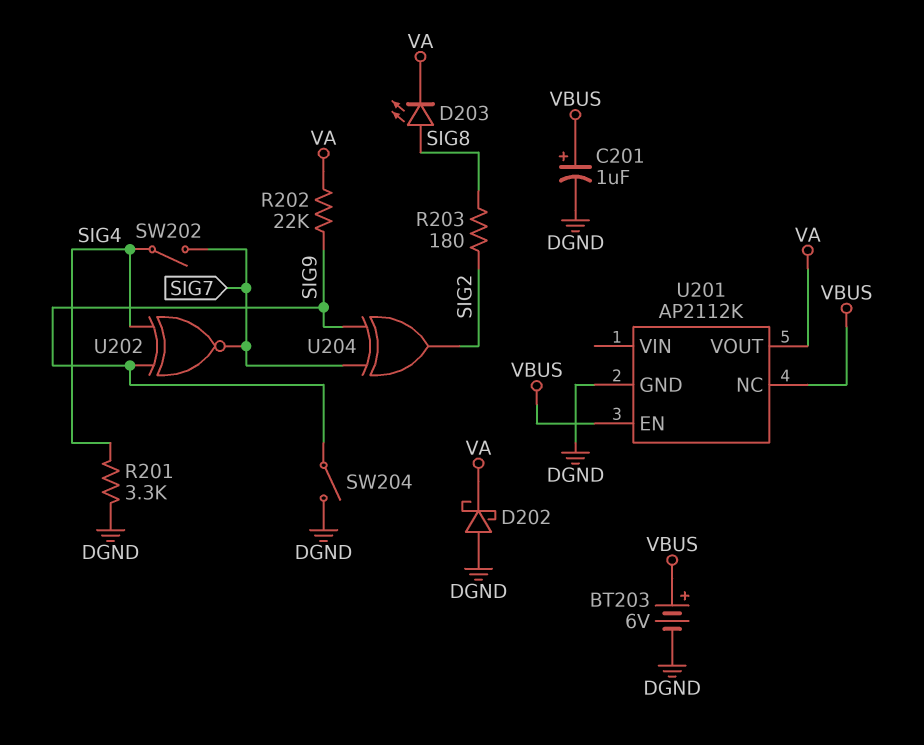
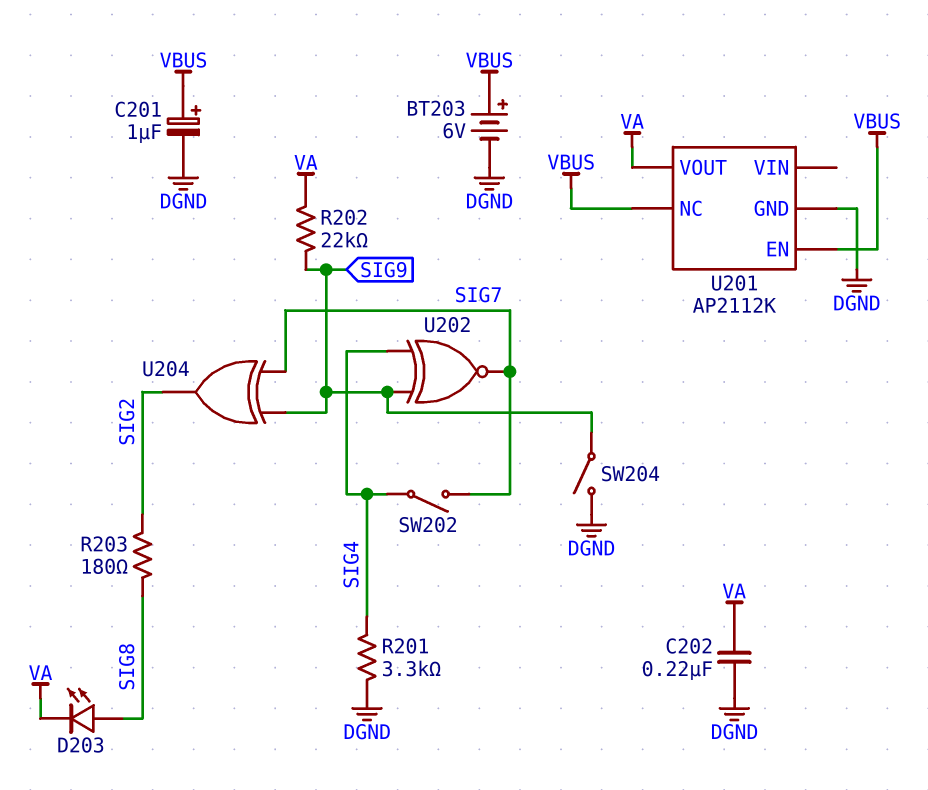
C202: none -> 220nF (DGND, VA)
D202: schottky (A DGND, K VA) -> none

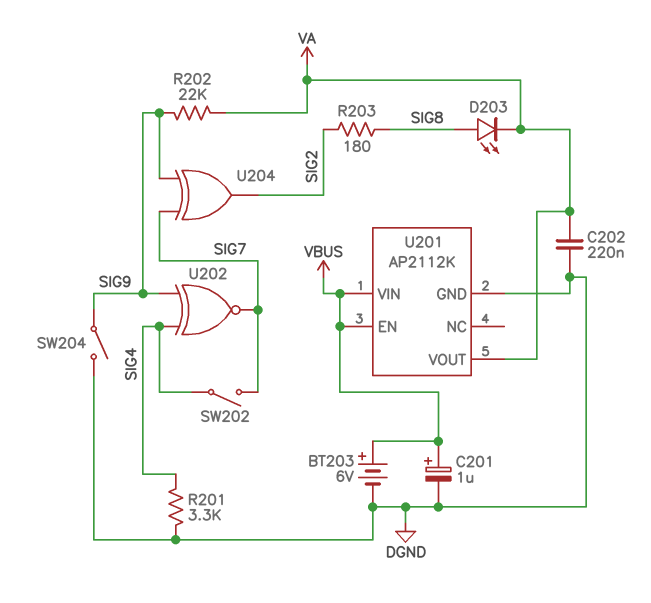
U201 pin NC: VBUS -> none
U201 pin VIN: none -> VBUS

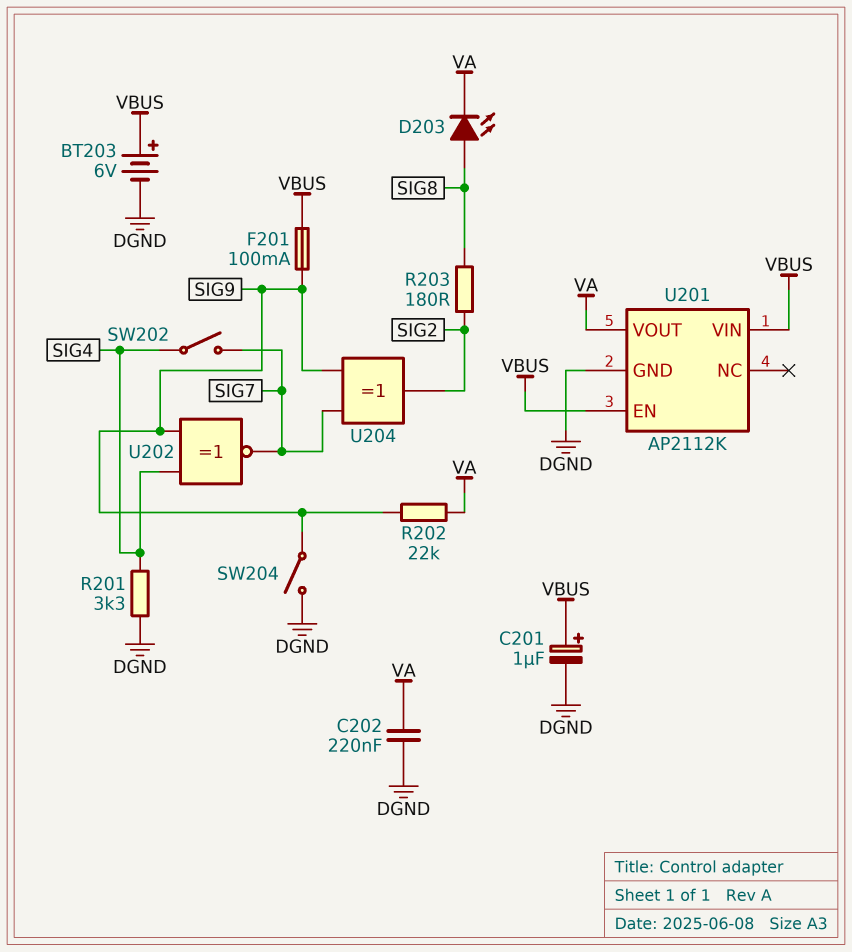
F201: none -> 100mA (SIG9, VBUS)

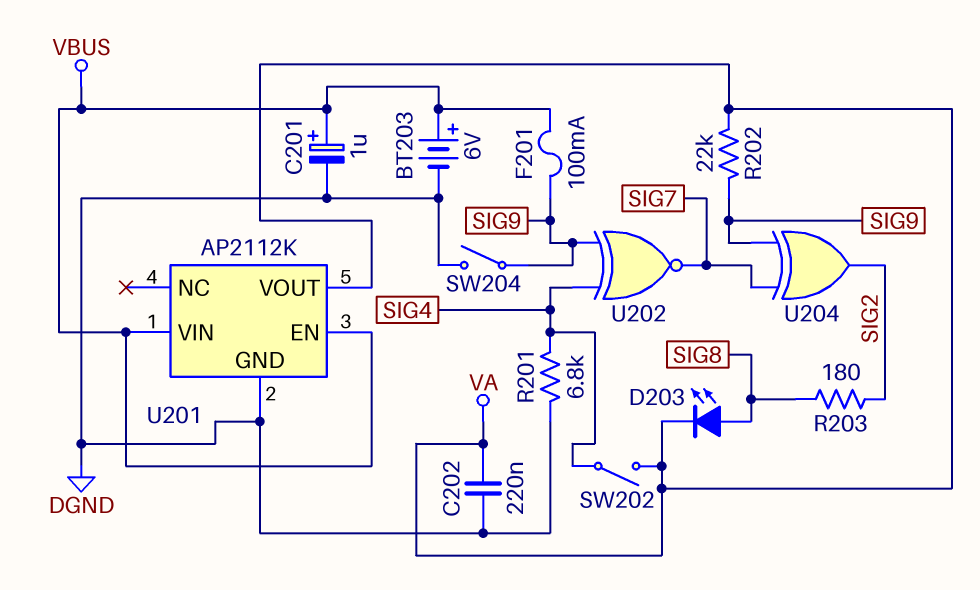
R201: 3.3k (DGND, SIG4) -> 6.8k (DGND, SIG4)
SW202: switch (SIG4, SIG7) -> switch (SIG4, VA)

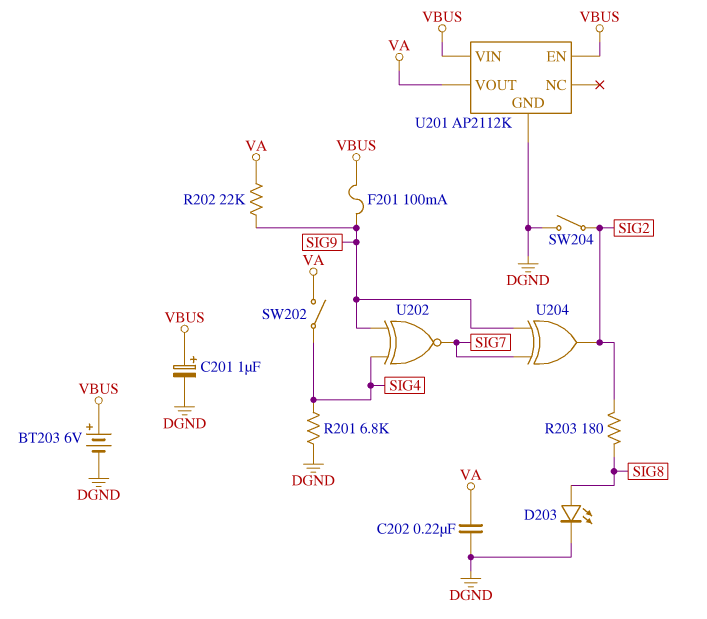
D203: LED (A SIG8, K VA) -> LED (A SIG8, K DGND)
SW204: switch (DGND, SIG9) -> switch (DGND, SIG2)

